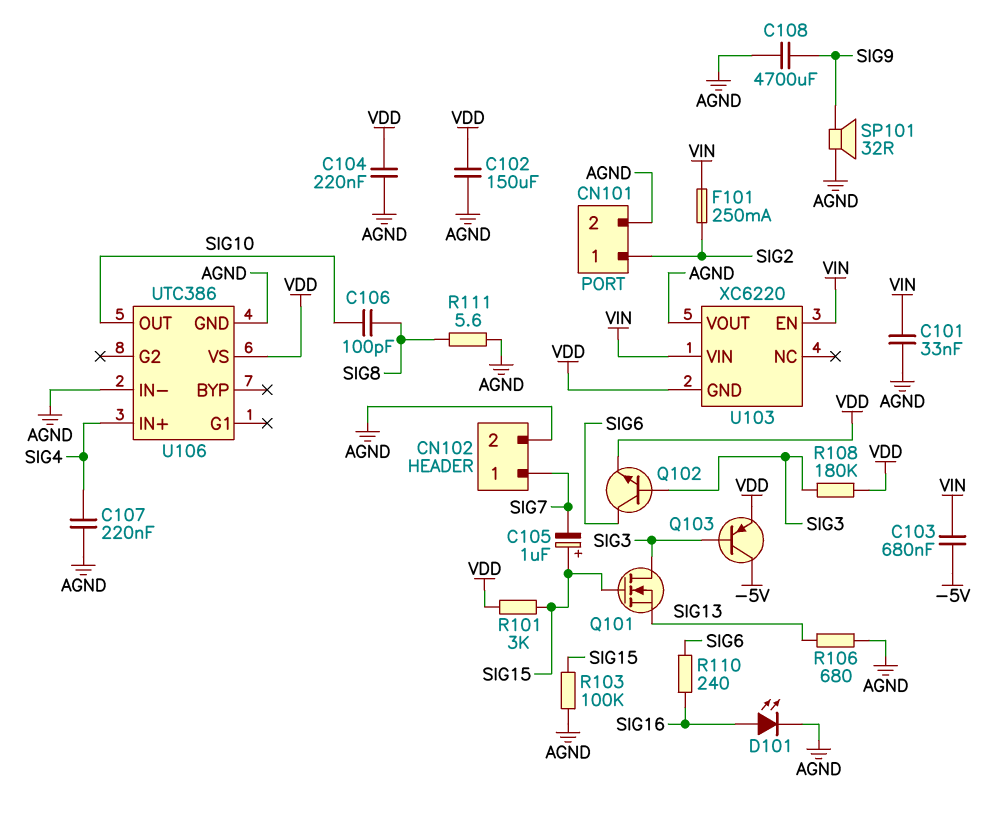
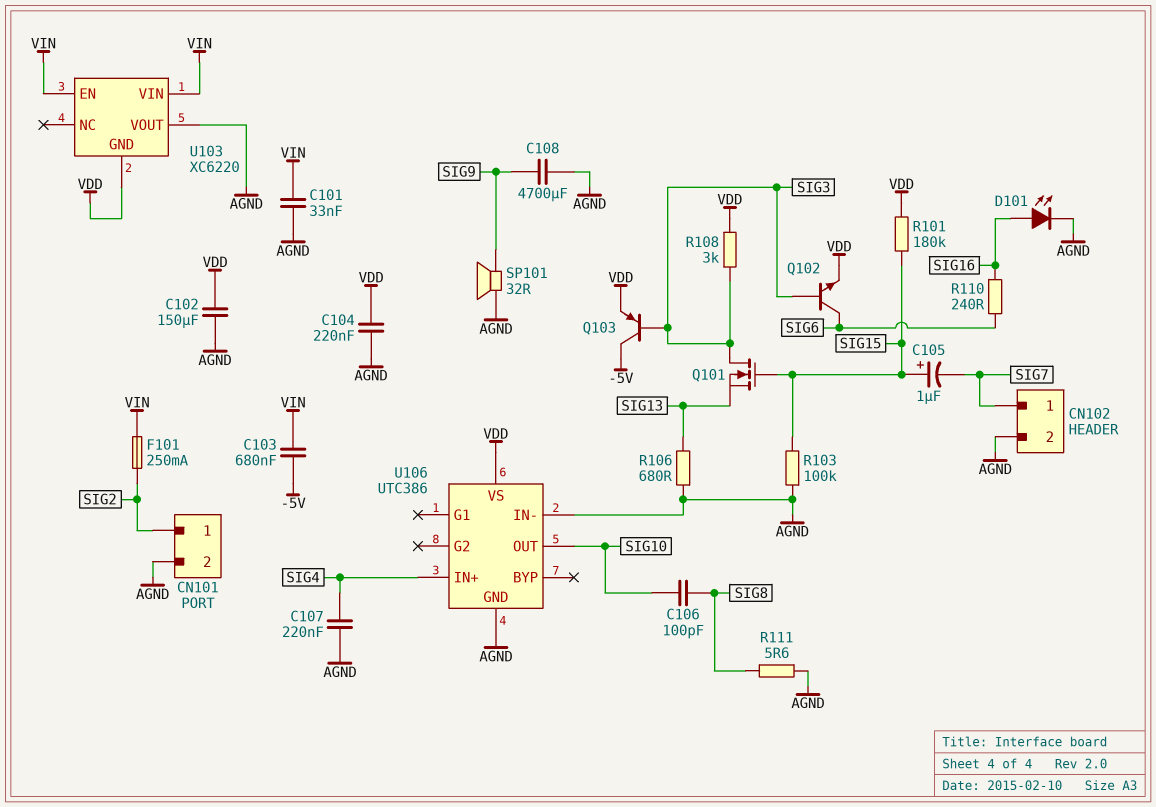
R101: 3k (SIG15, VDD) -> 180k (SIG15, VDD)
R108: 180k (SIG3, VDD) -> 3k (SIG3, VDD)

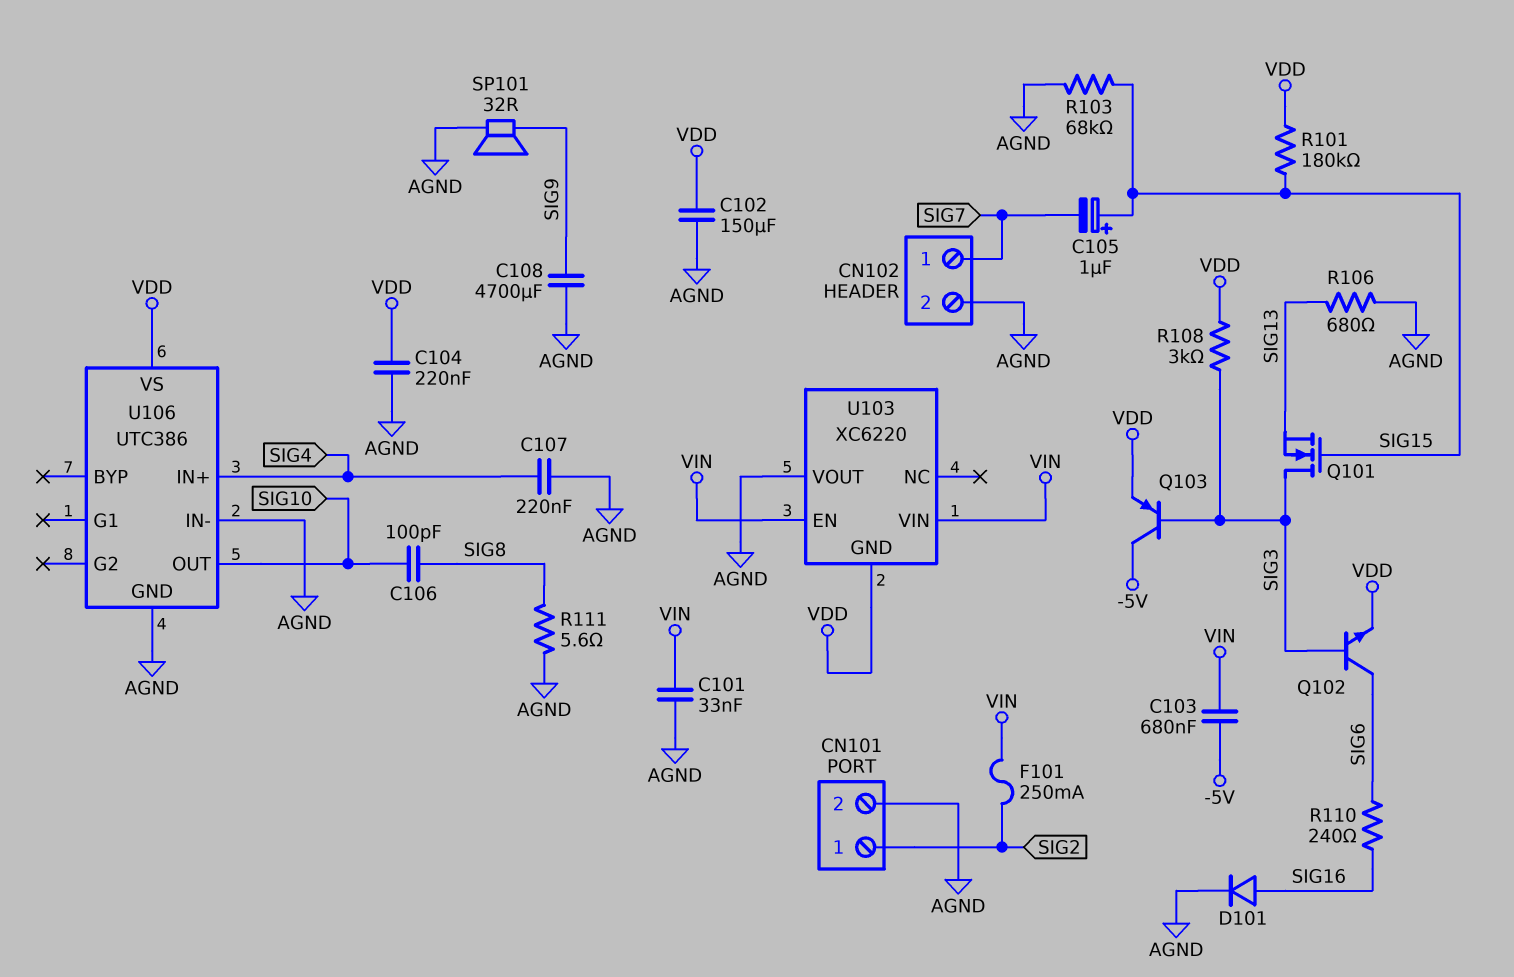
D101: LED (A SIG16, K AGND) -> diode (A SIG16, K AGND)
R103: 100k (AGND, SIG15) -> 68k (AGND, SIG15)

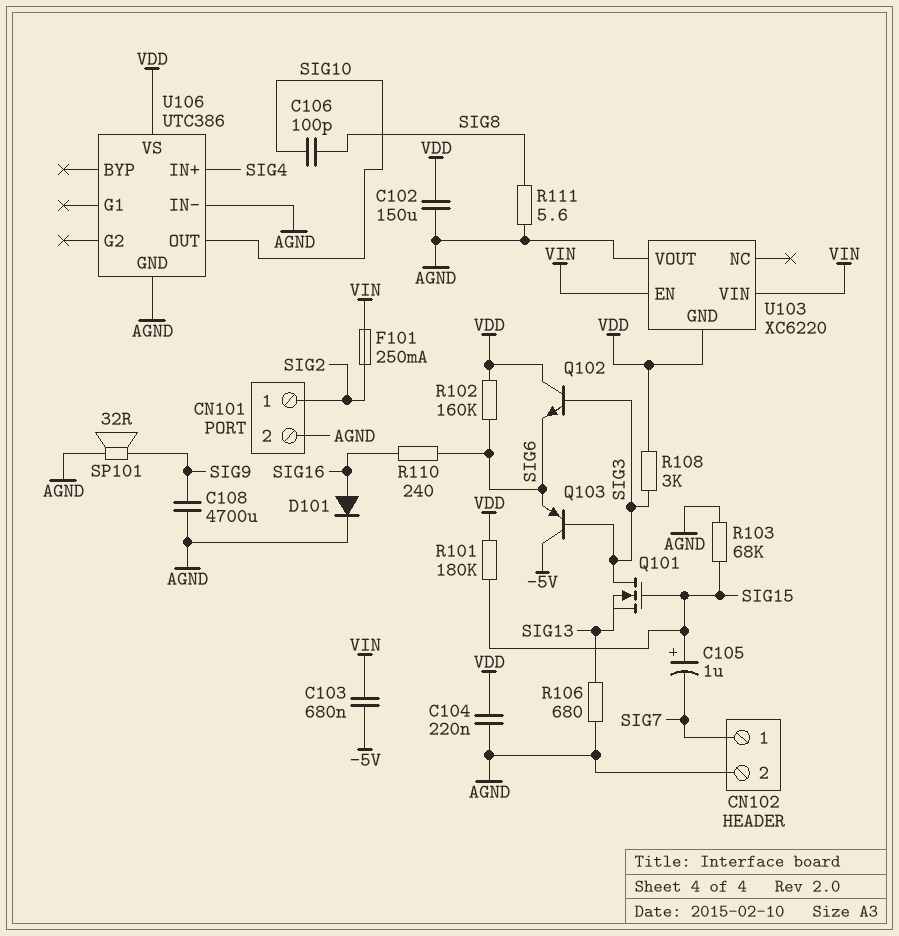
C101: 33nF (AGND, VIN) -> none
C107: 220nF (AGND, SIG4) -> none
Q102: NPN (B SIG3, C SIG6, E VDD) -> NPN (B SIG3, C VDD, E SIG6)
Q103: PNP (B SIG3, C -5V, E VDD) -> PNP (B SIG3, C -5V, E SIG6)
R102: none -> 160k (SIG6, VDD)

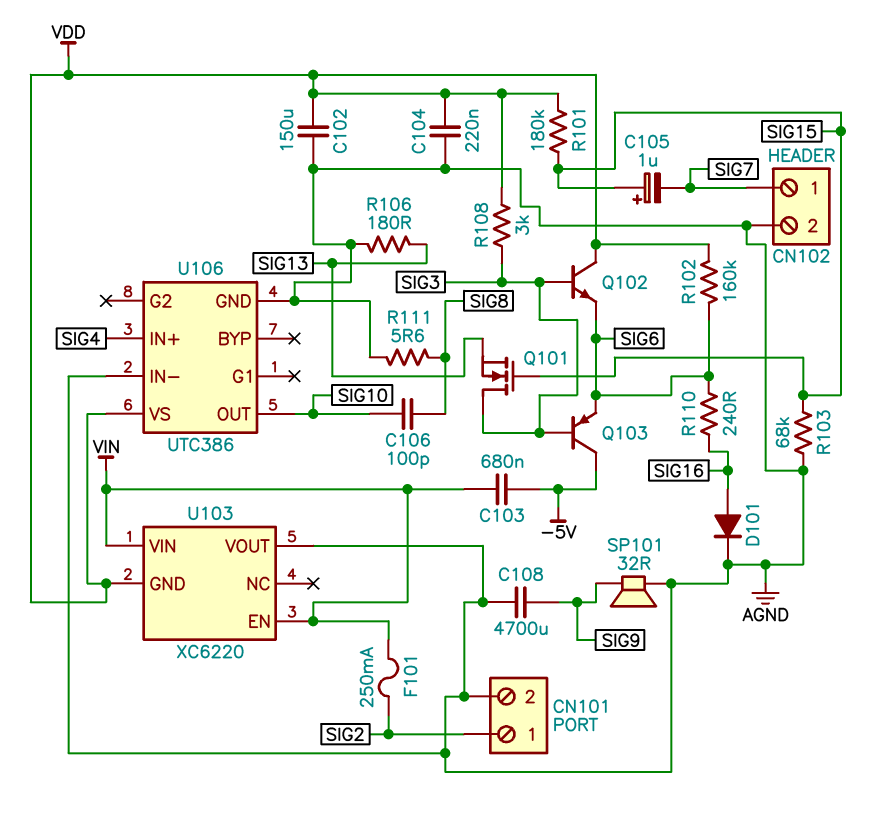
R106: 680 (AGND, SIG13) -> 180 (AGND, SIG13)

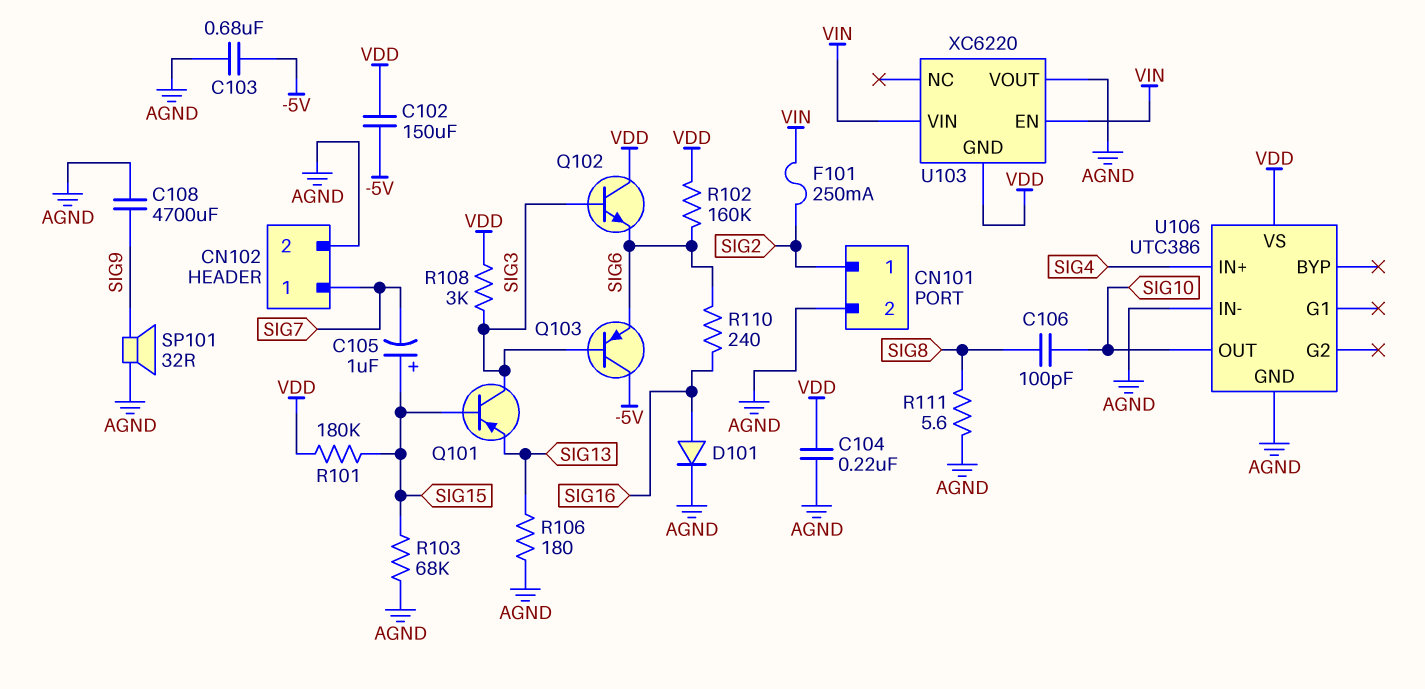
C102: 150uF (AGND, VDD) -> 150uF (-5V, VDD)
C103: 680nF (-5V, VIN) -> 680nF (-5V, AGND)
Q101: NMOS (G SIG15, D SIG3, S SIG13) -> PNP (B SIG15, C SIG3, E SIG13)

